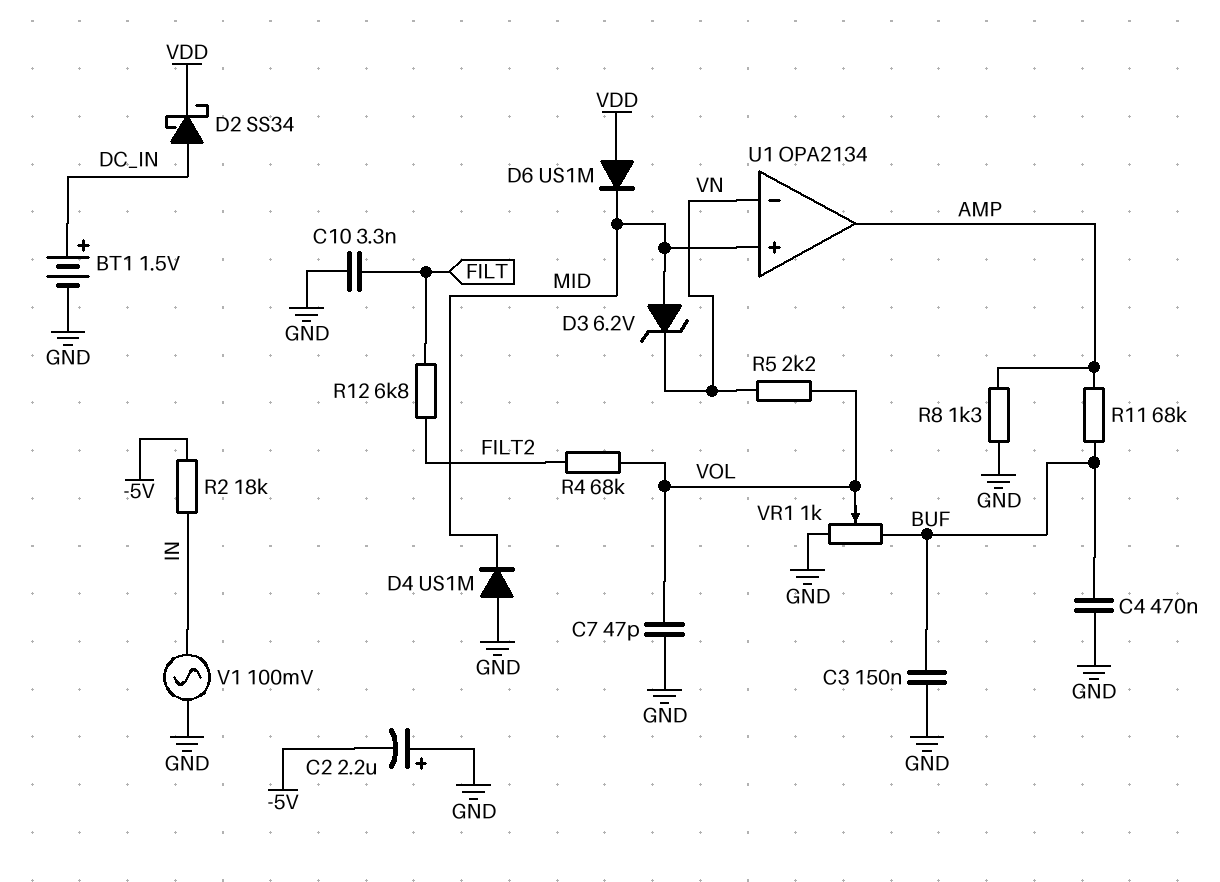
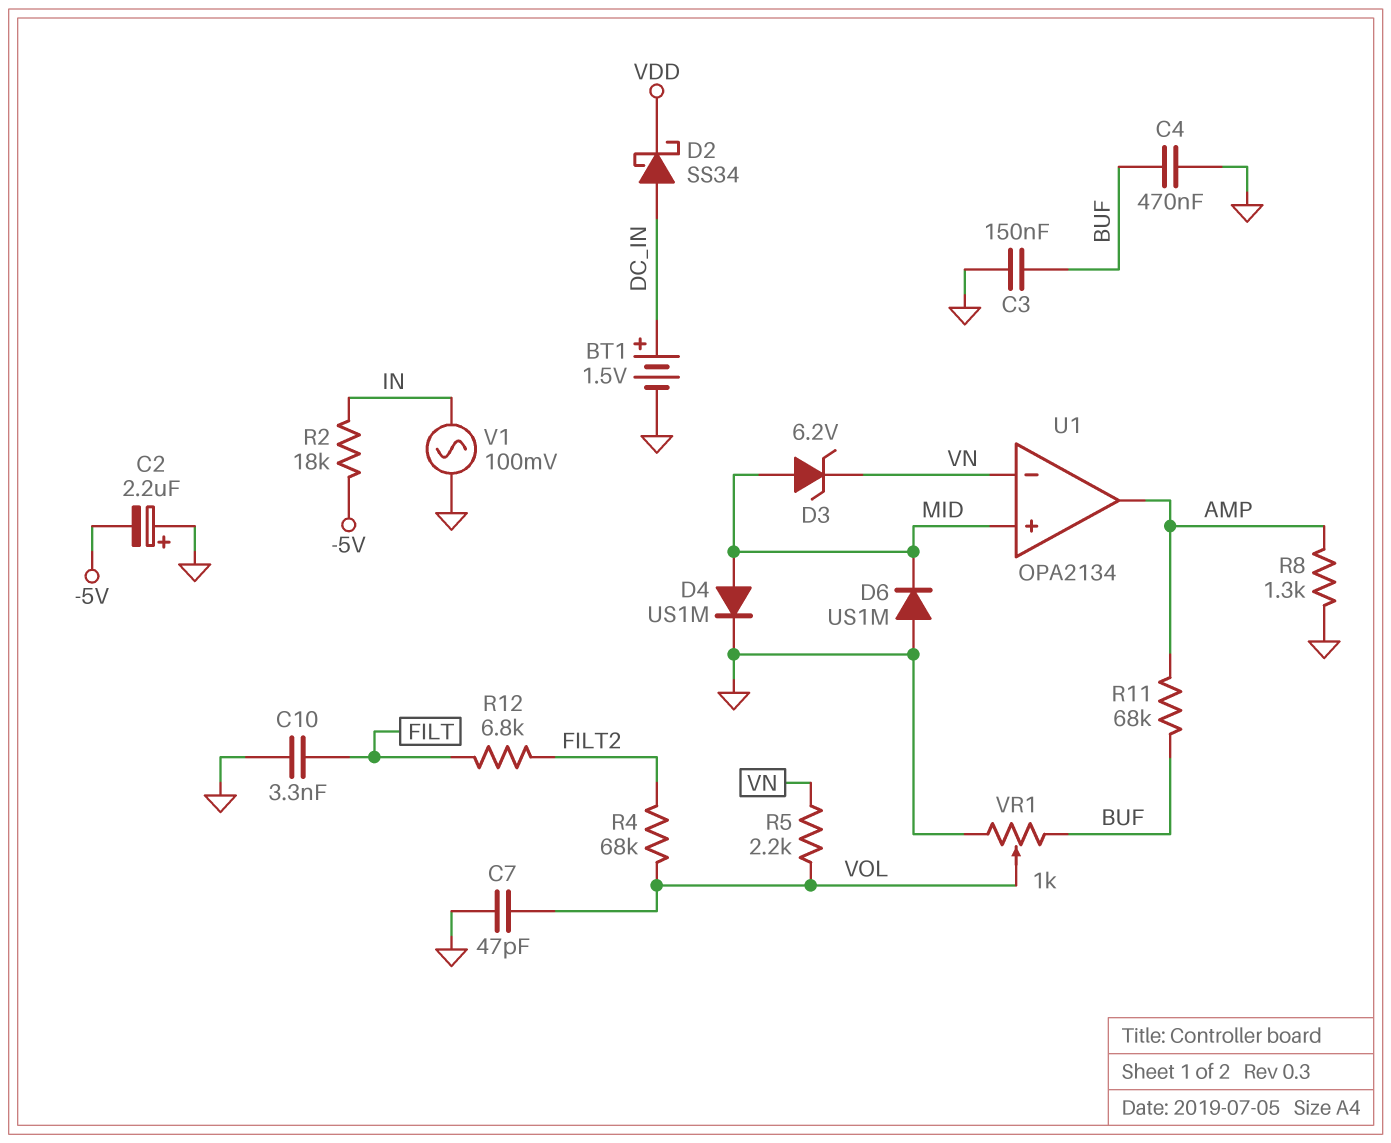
D4: diode US1M (A GND, K MID) -> diode US1M (A MID, K GND)
D6: diode US1M (A VDD, K MID) -> diode US1M (A GND, K MID)

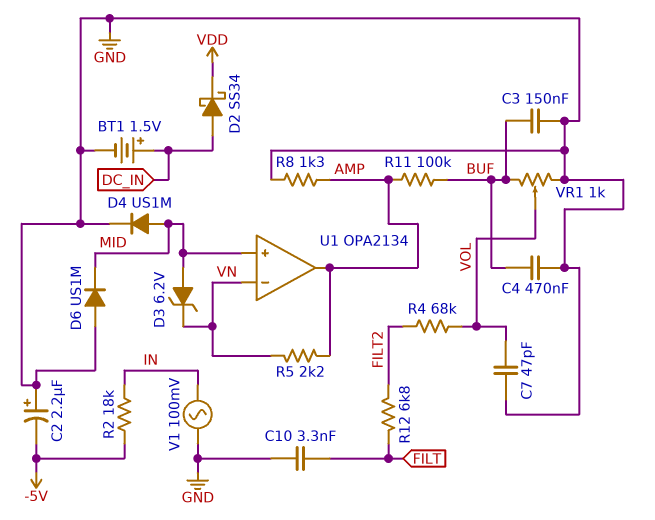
R5: 2.2k (VN, VOL) -> 2.2k (AMP, VN)
R11: 68k (AMP, BUF) -> 100k (AMP, BUF)

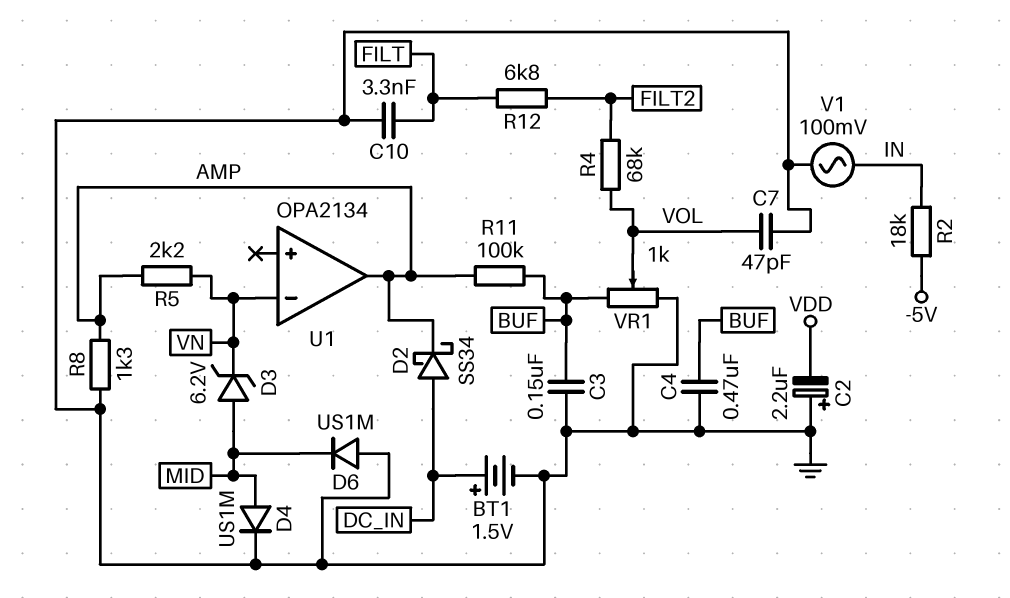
C2: 2.2uF (plus GND, minus -5V) -> 2.2uF (plus GND, minus VDD)
D2: schottky SS34 (A DC_IN, K VDD) -> schottky SS34 (A DC_IN, K AMP)
U1 pin in+: MID -> none

